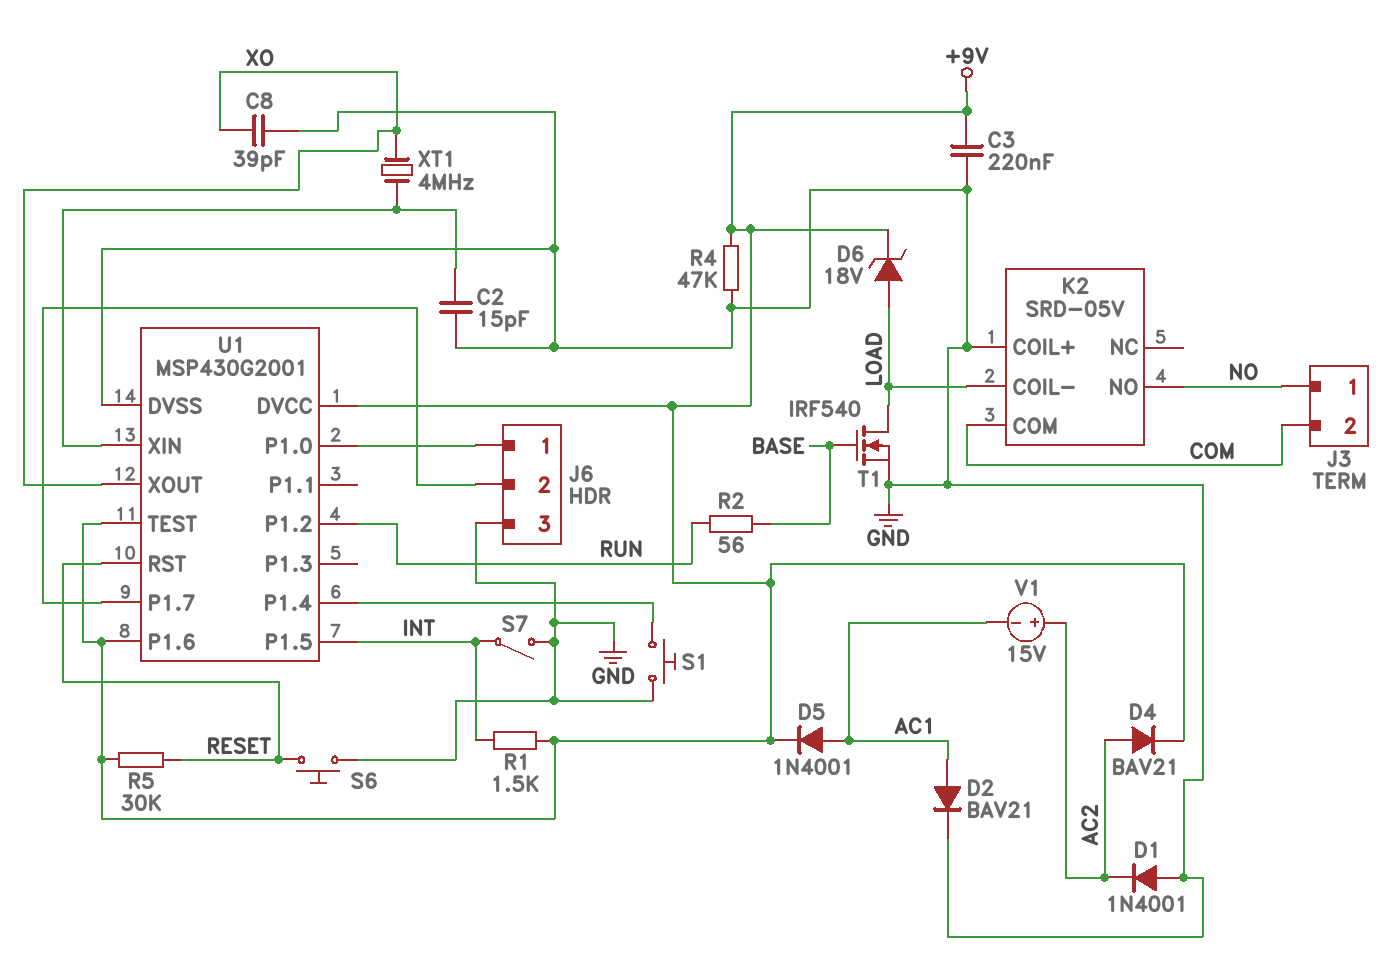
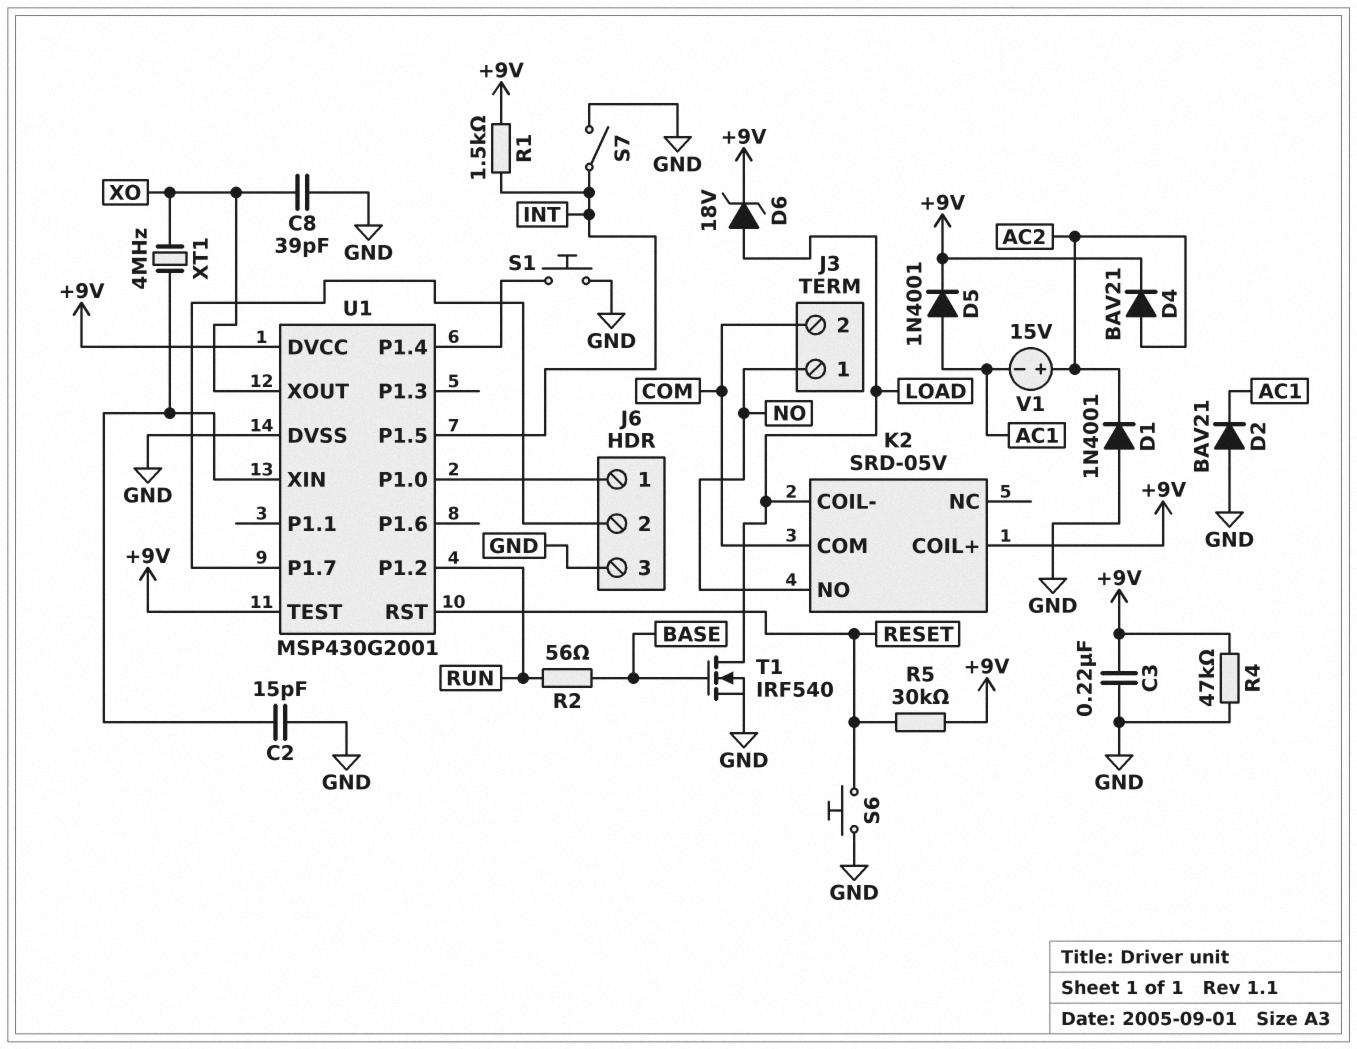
D2: diode BAV21 (A AC1, K GND) -> diode BAV21 (A GND, K AC1)
K2 pin COIL+: GND -> +9V
U1 pin P1.6: +9V -> none

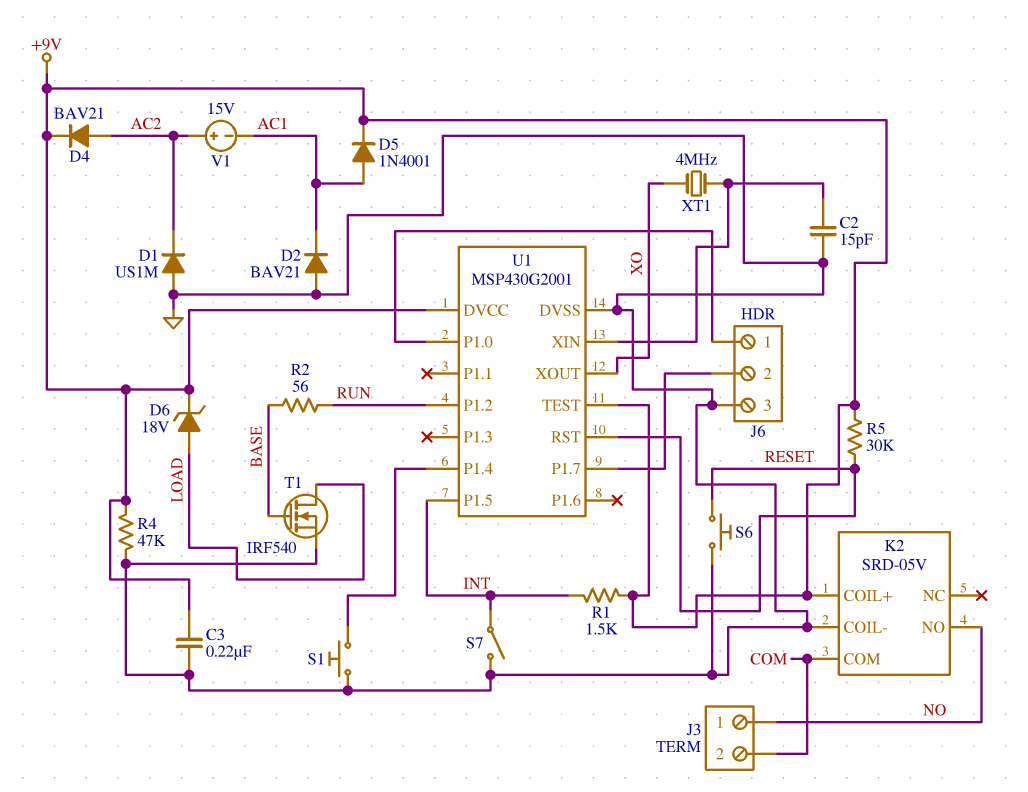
C8: 39pF (GND, XO) -> none
D1: diode 1N4001 (A GND, K AC2) -> diode US1M (A GND, K AC2)
K2 pin COIL-: LOAD -> GND

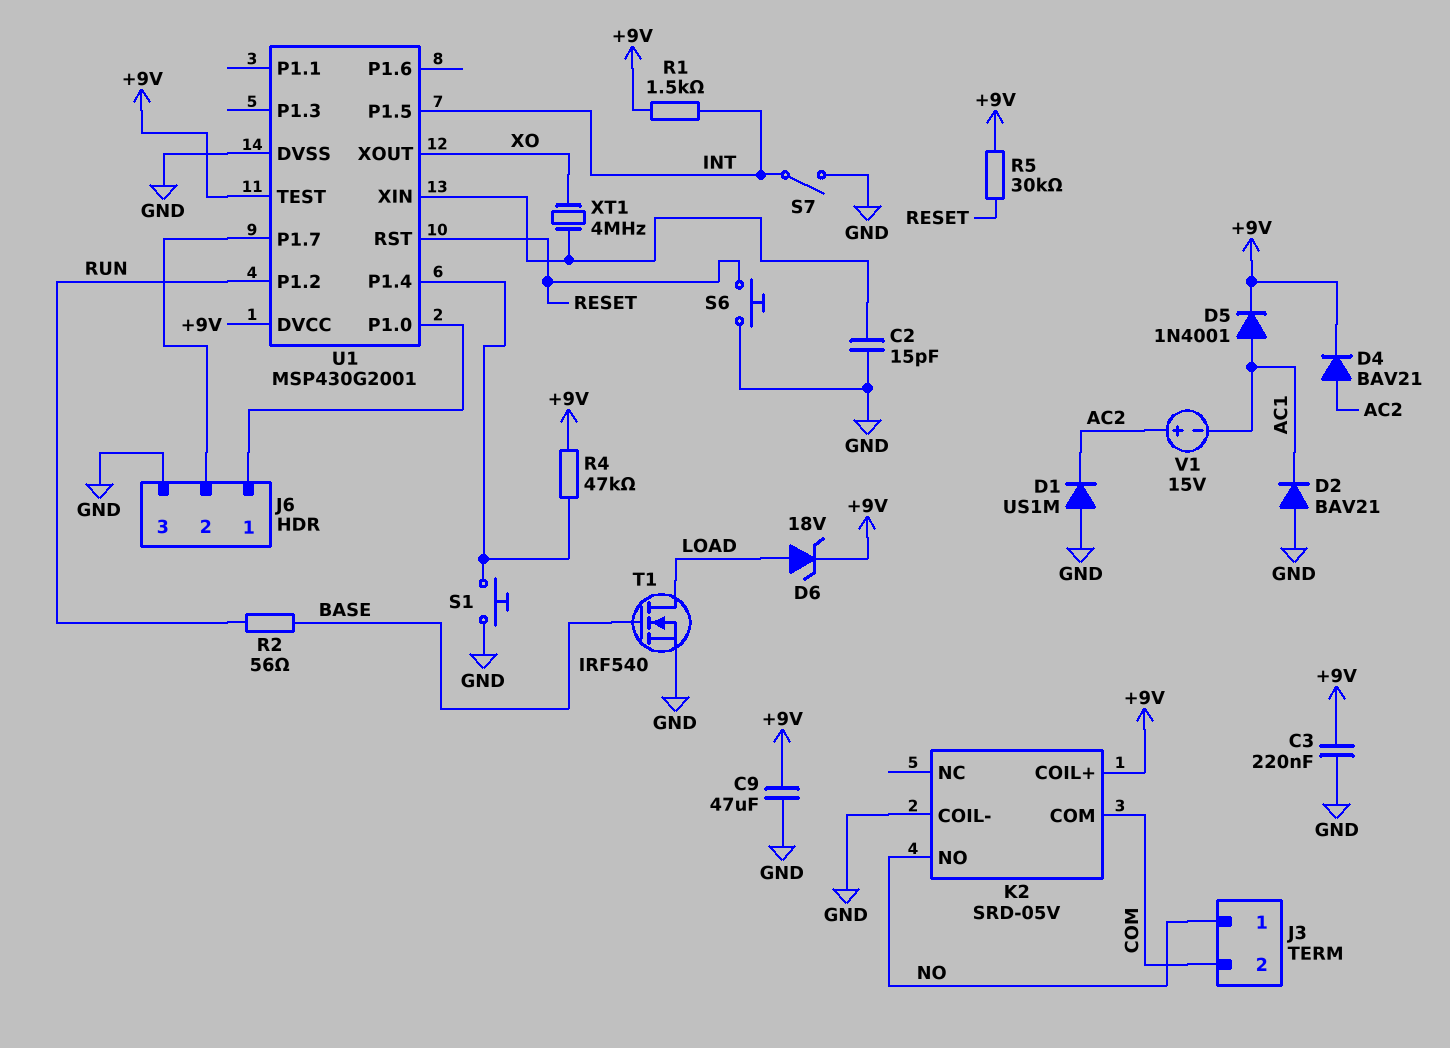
C9: none -> 47uF (+9V, GND)
R4: 47k (+9V, GND) -> 47k (+9V, U1/P1.4)

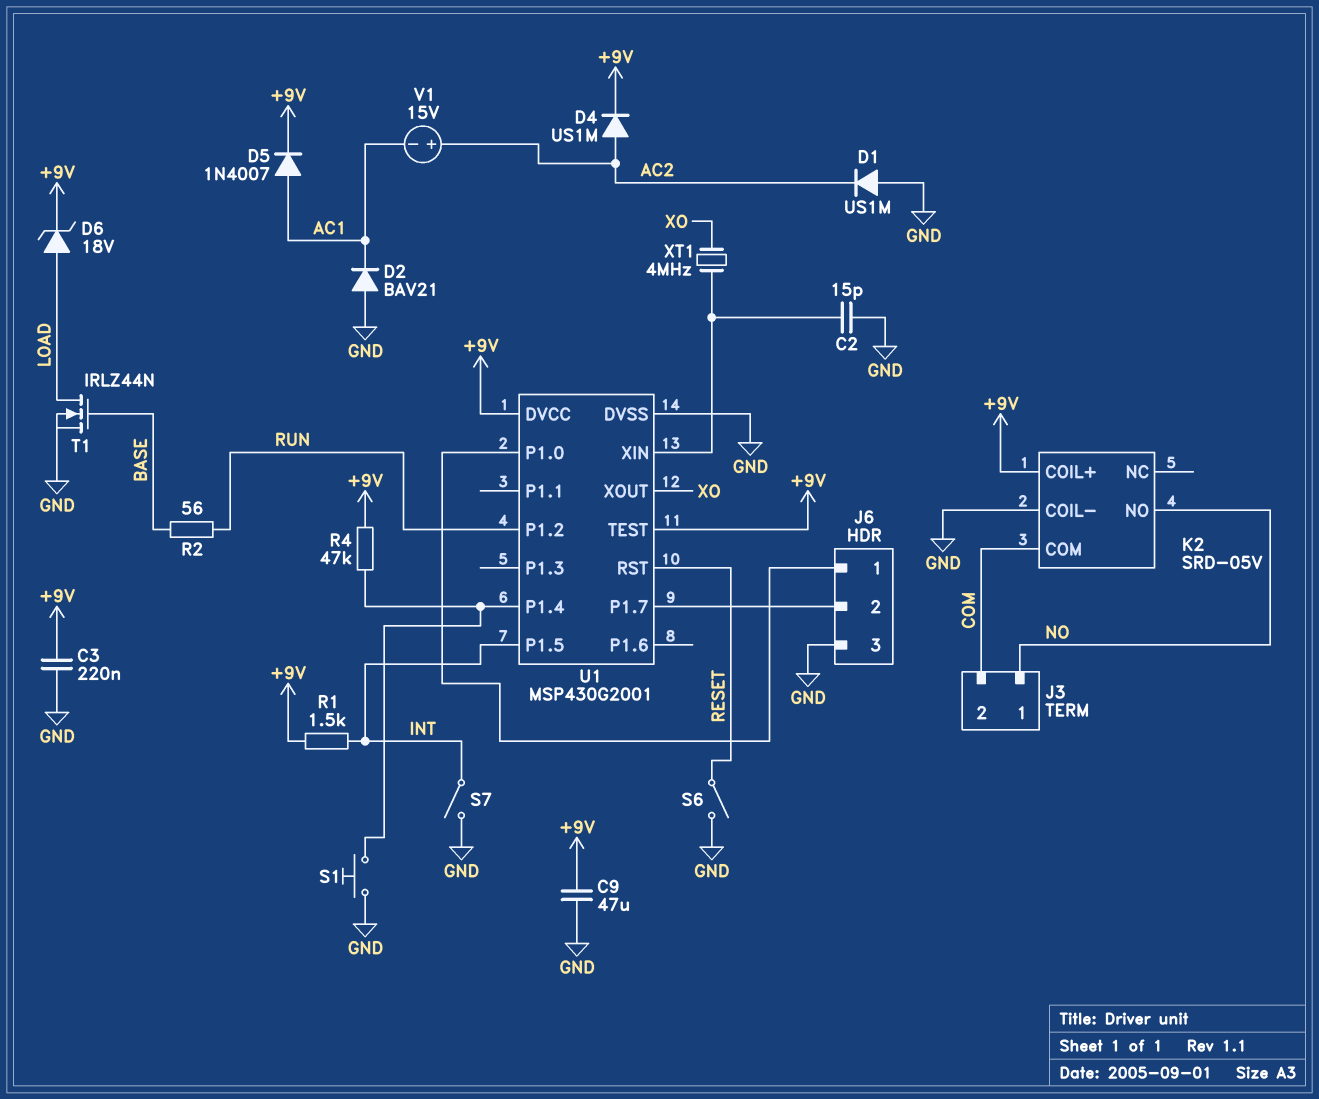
D4: diode BAV21 (A AC2, K +9V) -> diode US1M (A AC2, K +9V)
D5: diode 1N4001 (A AC1, K +9V) -> diode 1N4007 (A AC1, K +9V)
R5: 30k (+9V, RESET) -> none
S6: button (GND, RESET) -> switch (GND, RESET)
T1: NMOS IRF540 (G BASE, D LOAD, S GND) -> NMOS IRLZ44N (G BASE, D LOAD, S GND)

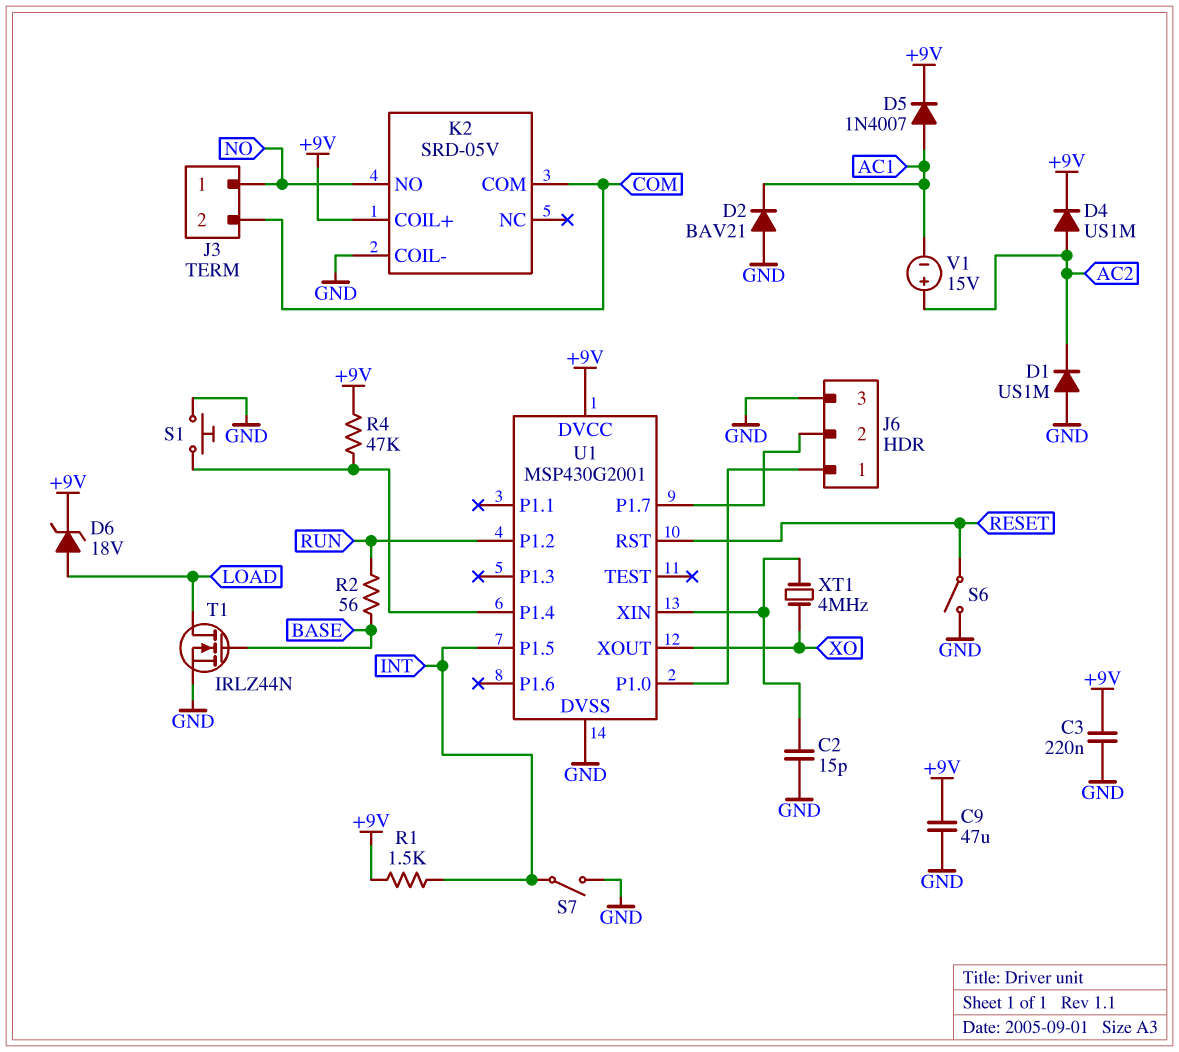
U1 pin TEST: +9V -> none

